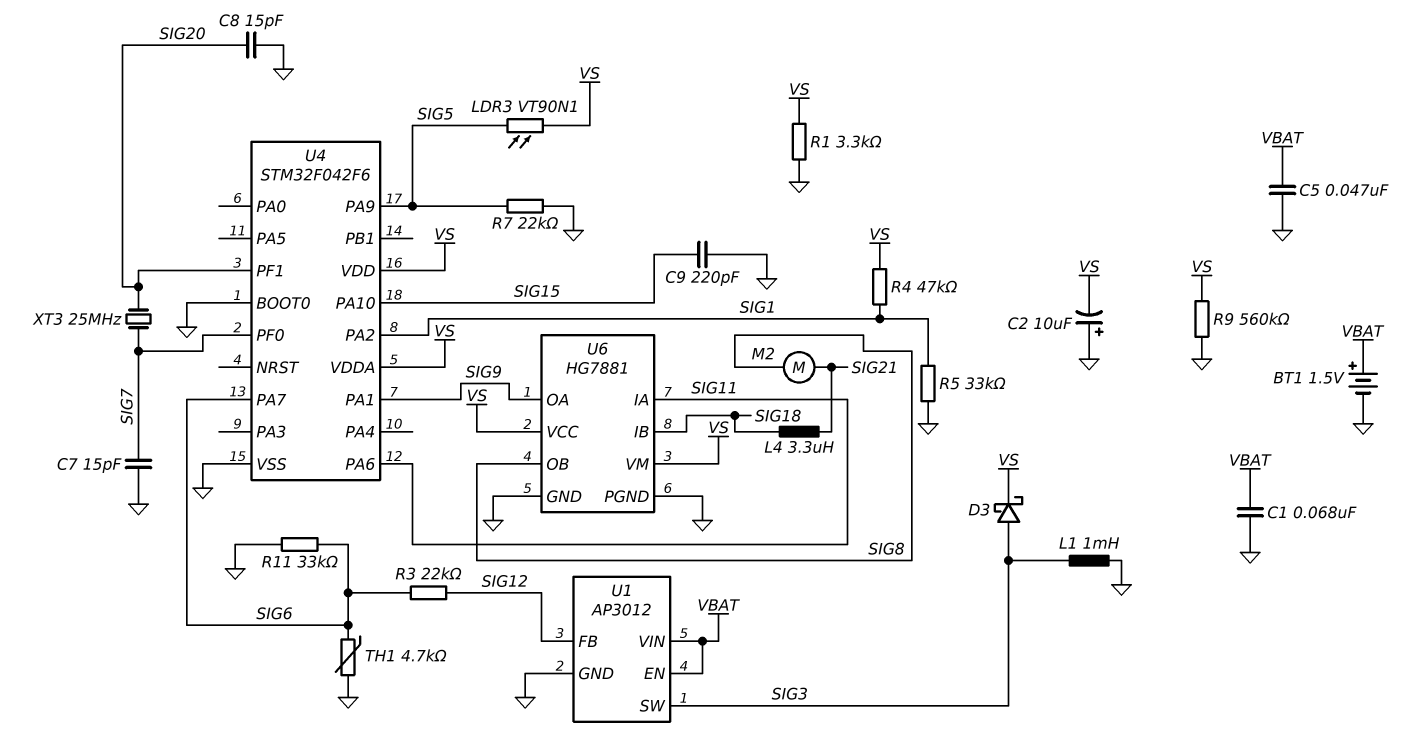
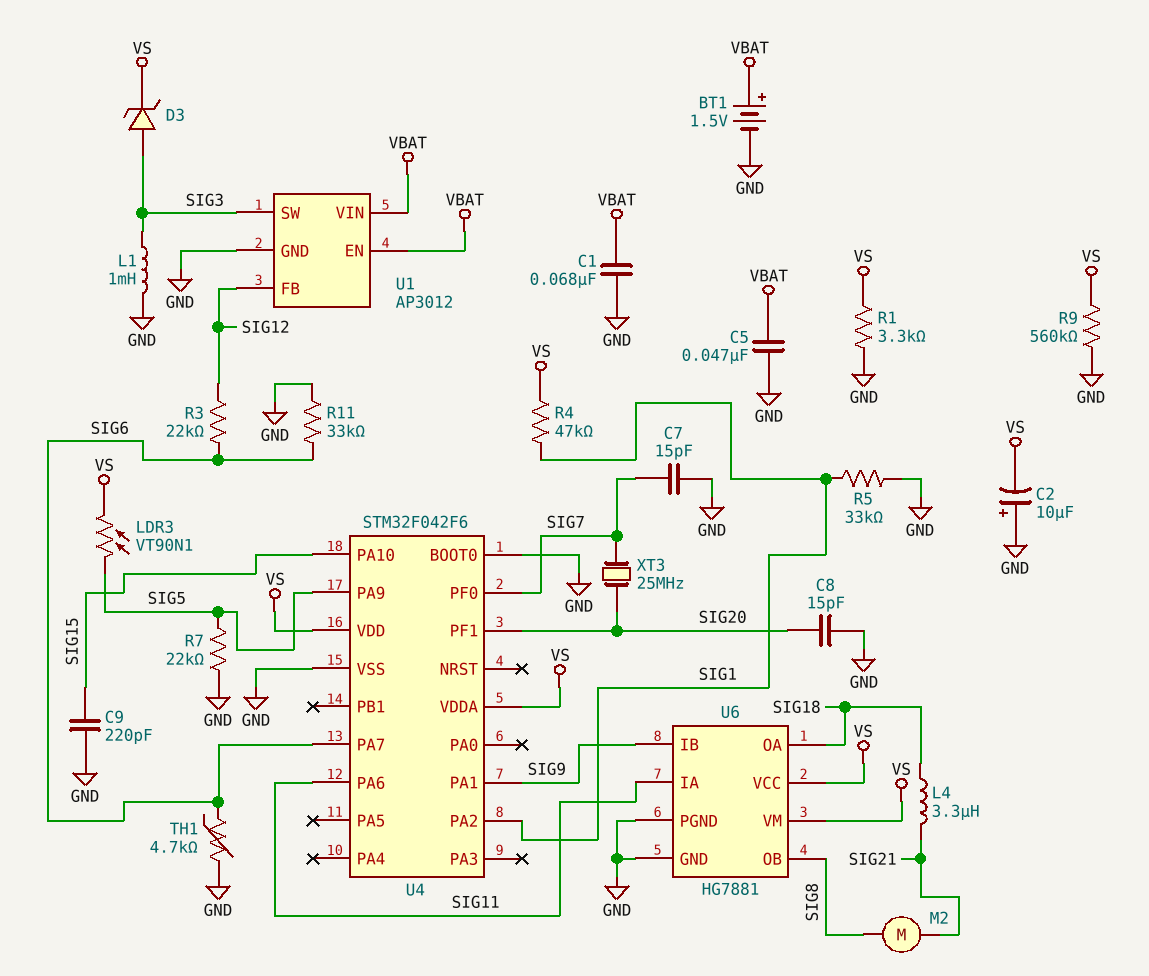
D3: schottky (A SIG3, K VS) -> zener (A SIG3, K VS)
U6 pin IB: SIG18 -> SIG9
U6 pin OA: SIG9 -> SIG18

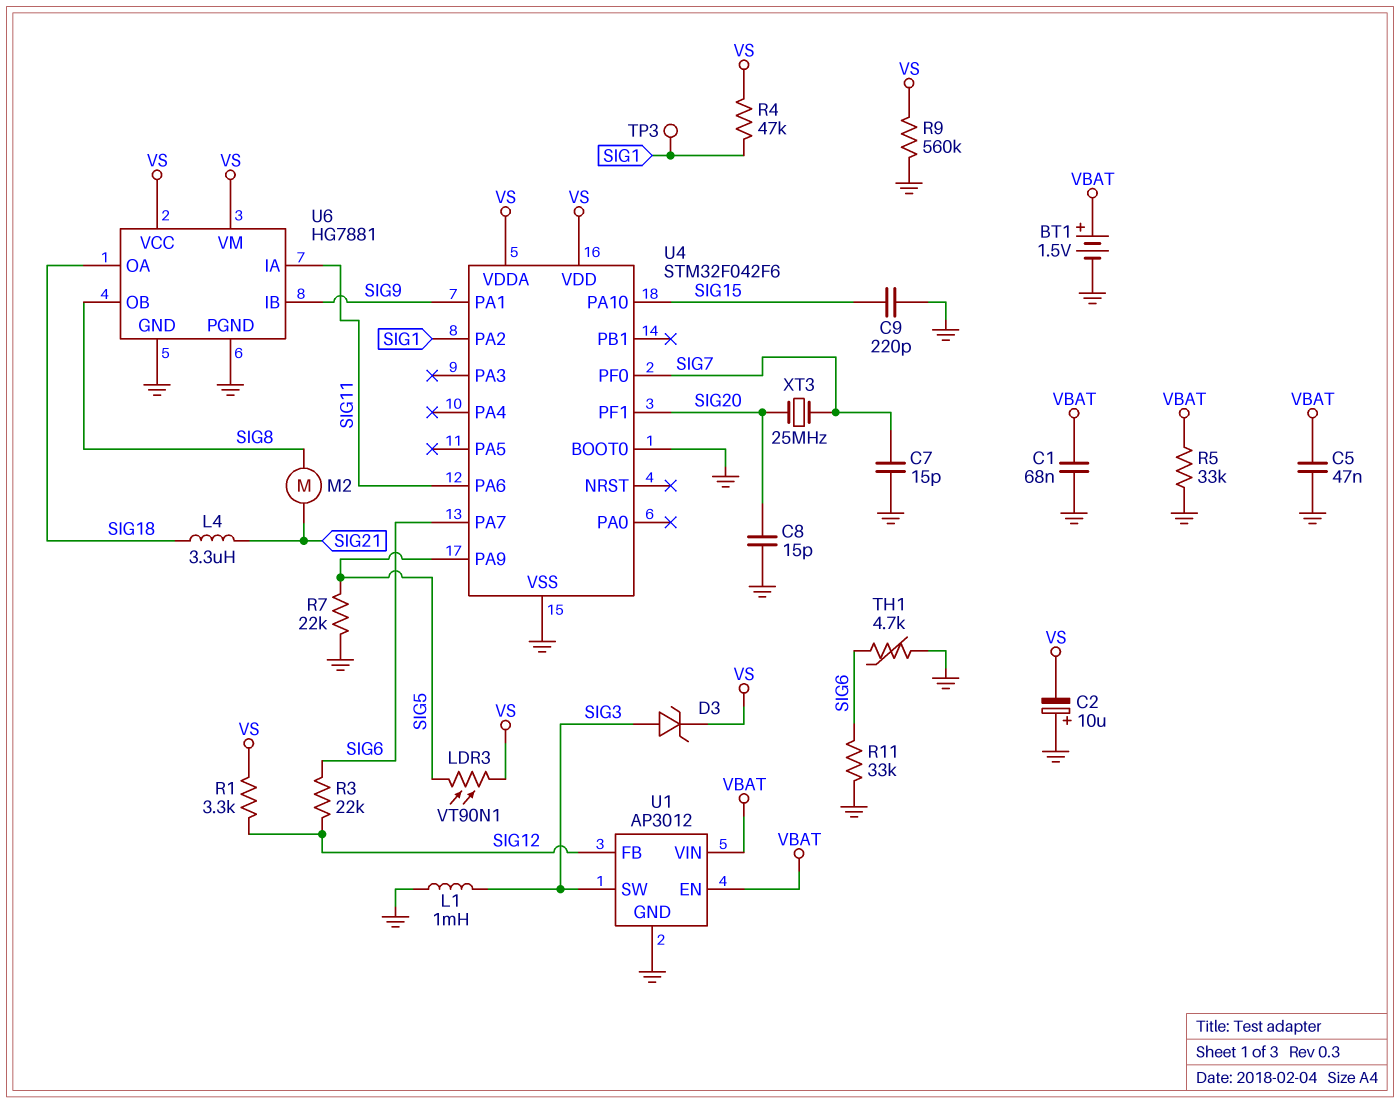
R1: 3.3k (GND, VS) -> 3.3k (SIG12, VS)
R5: 33k (GND, SIG1) -> 33k (GND, VBAT)
TP3: none -> test point (SIG1)

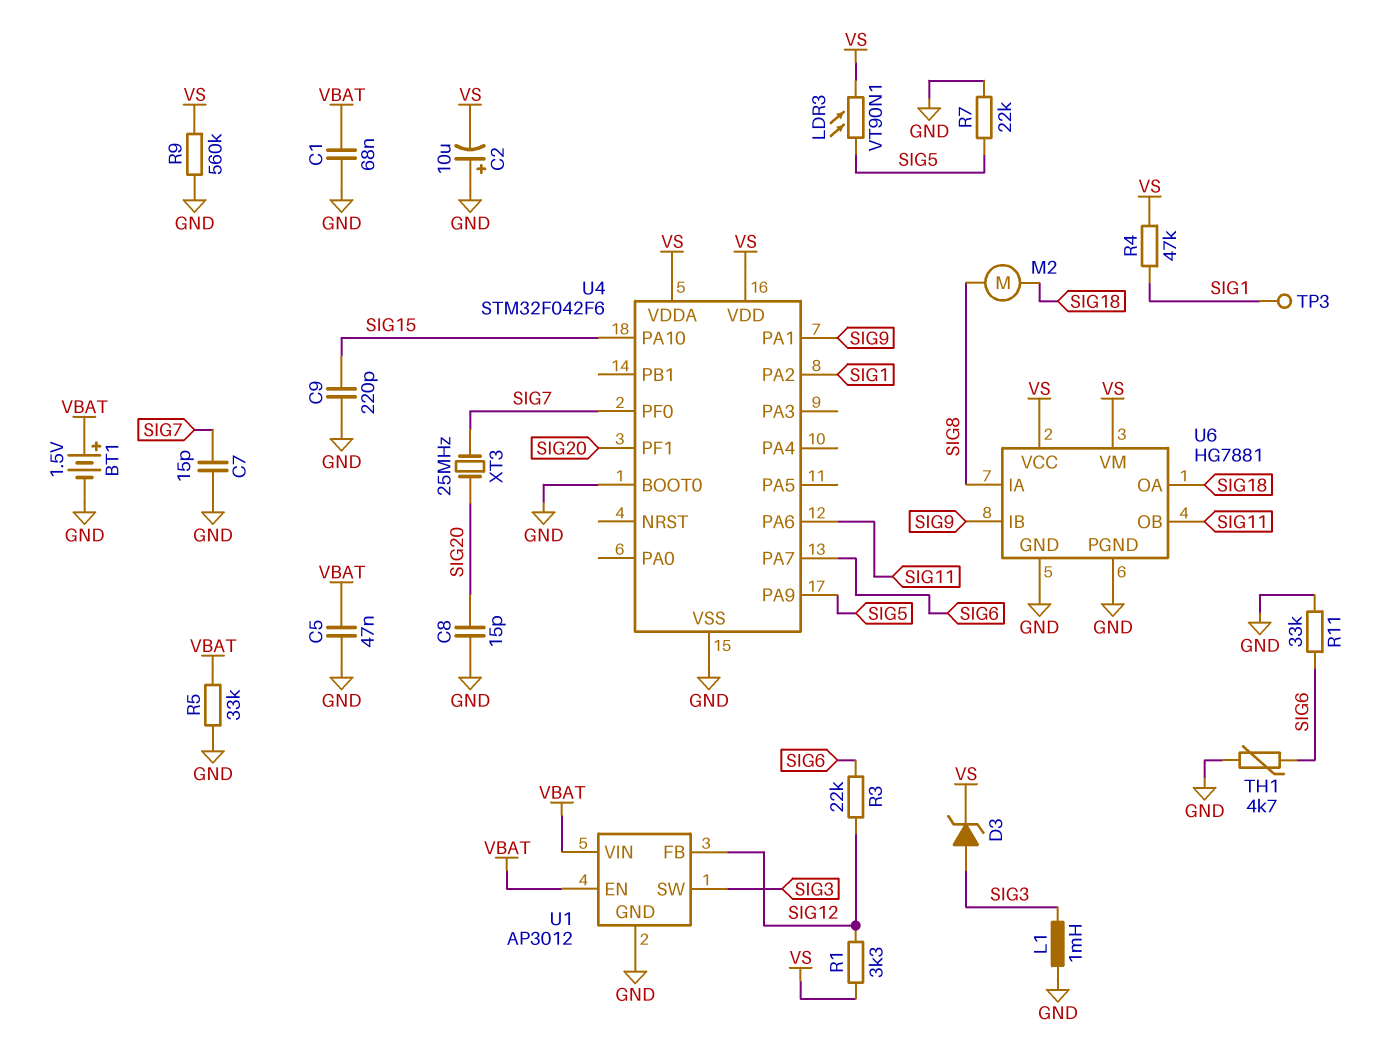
L4: 3.3uH (SIG18, SIG21) -> none
M2: motor (SIG8, SIG21) -> motor (SIG8, SIG18)
U6 pin IA: SIG11 -> SIG8
U6 pin OB: SIG8 -> SIG11

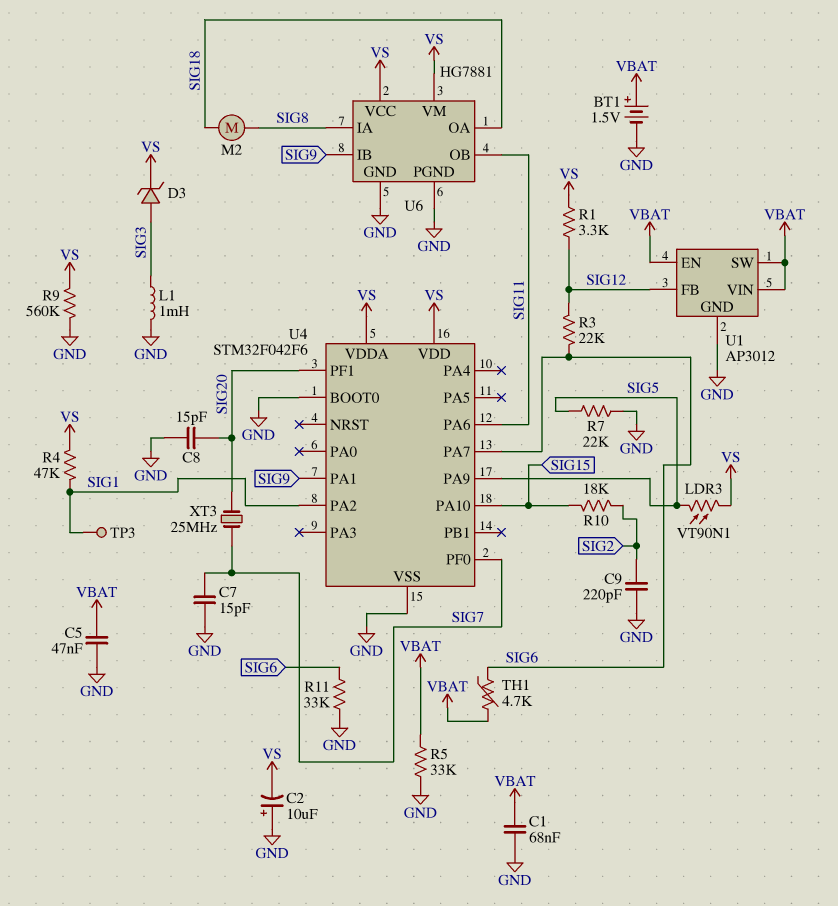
C9: 220pF (GND, SIG15) -> 220pF (GND, SIG2)
R10: none -> 18k (SIG2, SIG15)
TH1: 4.7k (GND, SIG6) -> 4.7k (SIG6, VBAT)
U1 pin SW: SIG3 -> VBAT

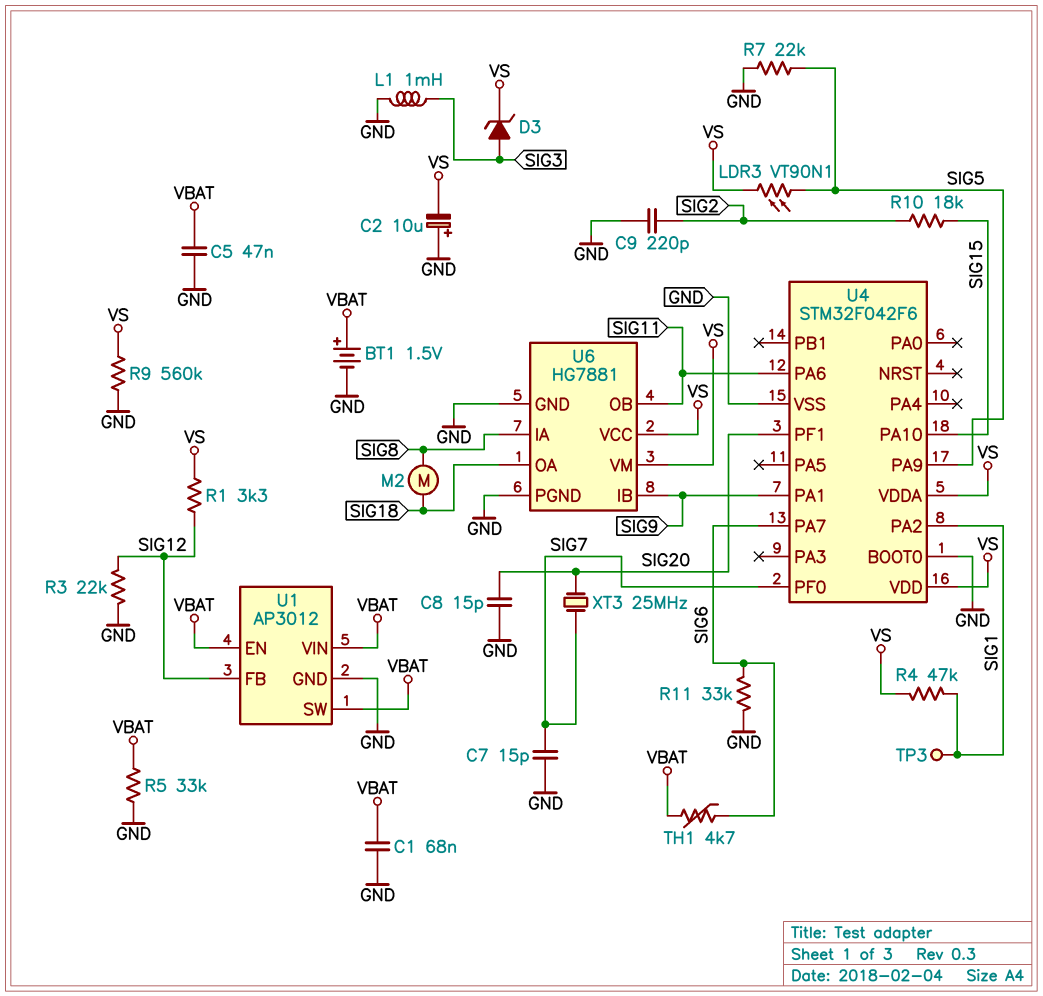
R3: 22k (SIG6, SIG12) -> 22k (GND, SIG12)

